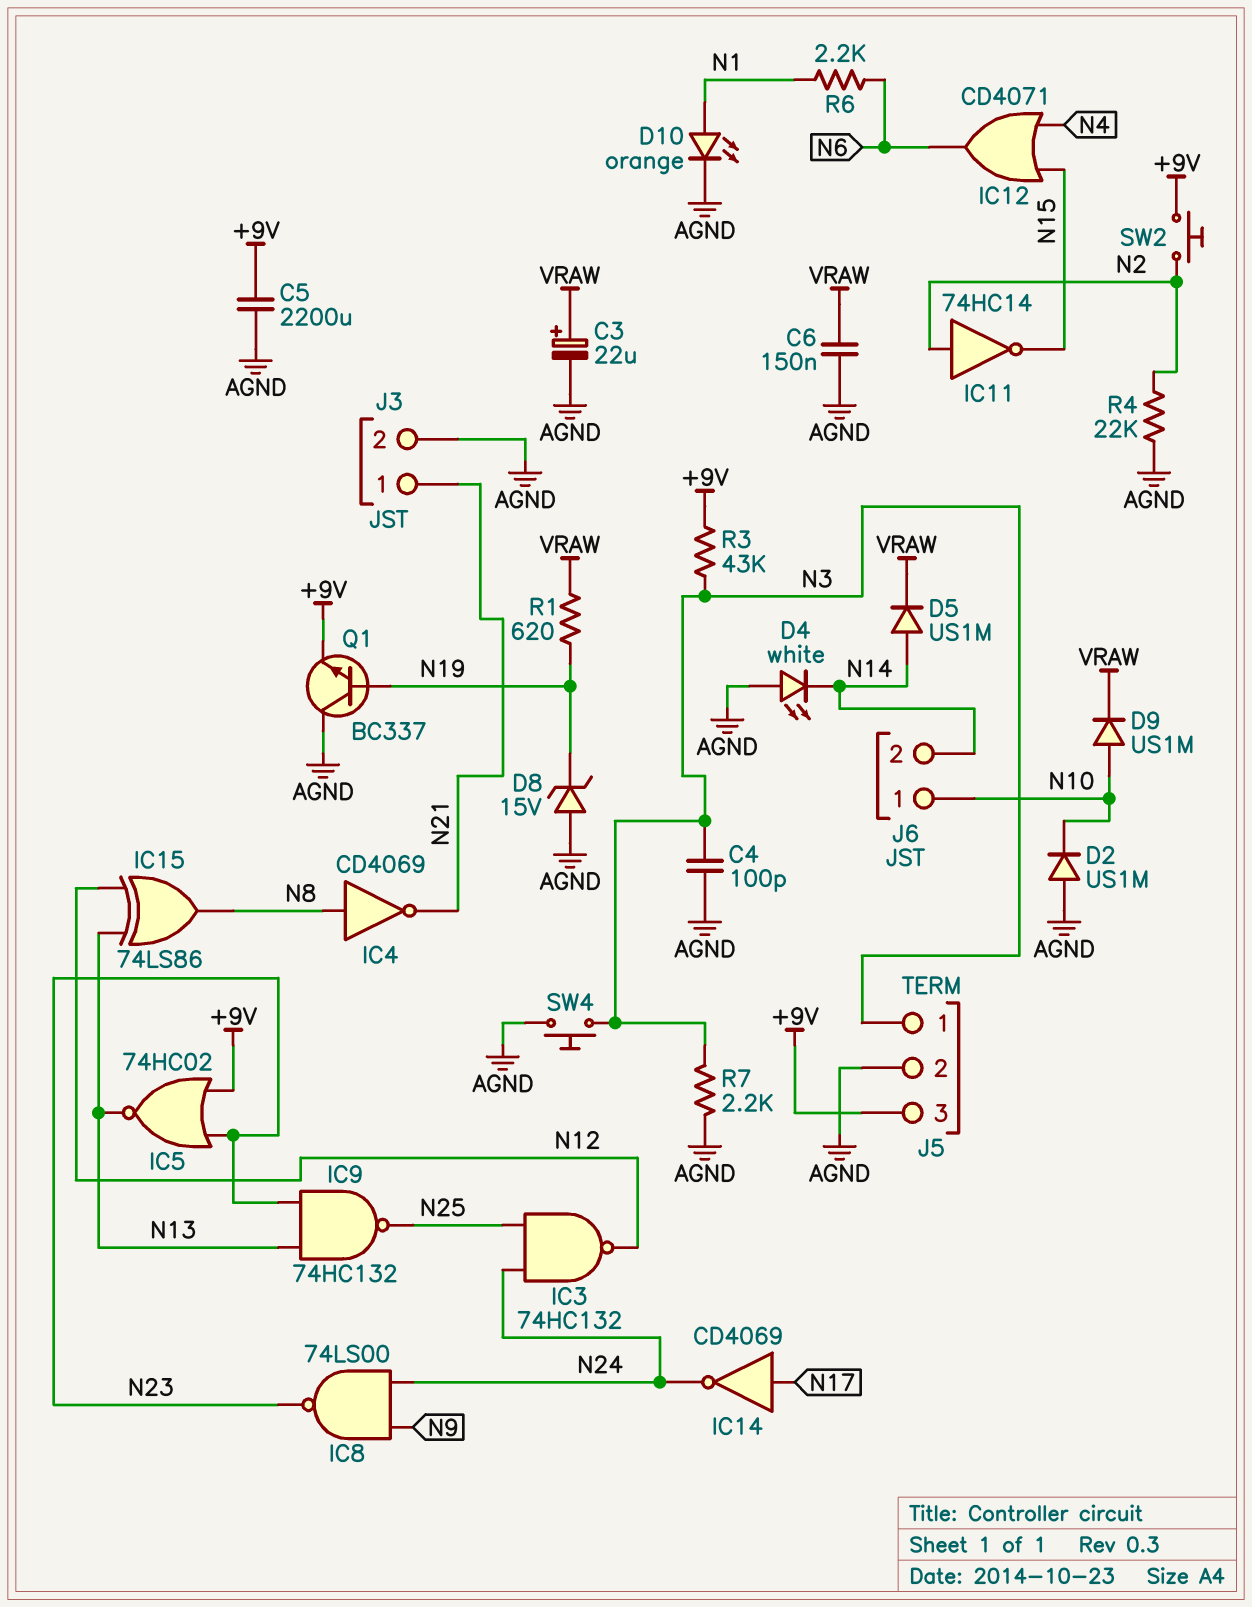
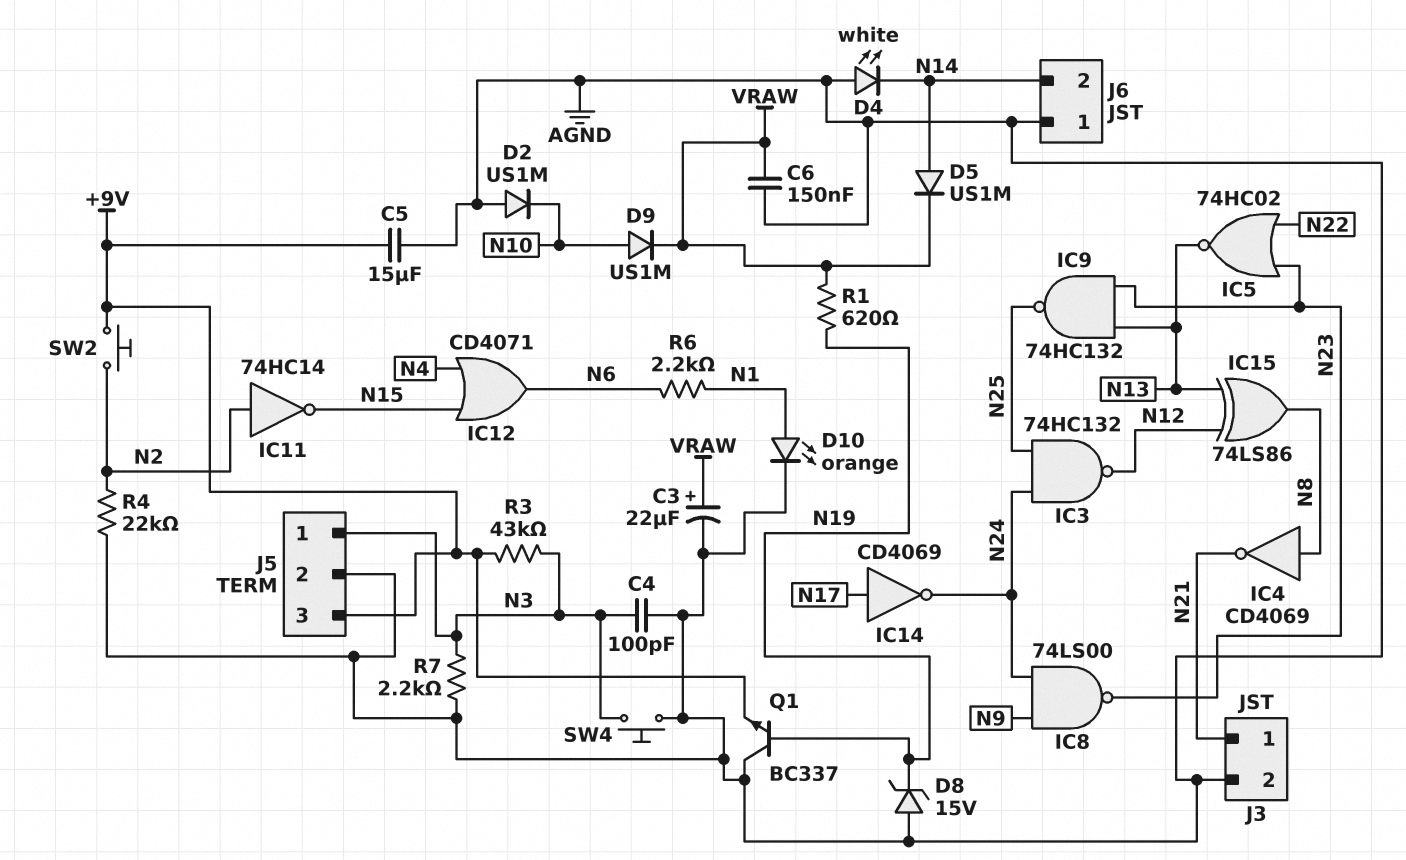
C5: 2200uF (+9V, AGND) -> 15uF (+9V, AGND)
IC5: NOR 74HC02 (in +9V, in N23, out N13) -> NOR 74HC02 (in N22, in N23, out N13)
J6 pin 1: N10 -> AGND

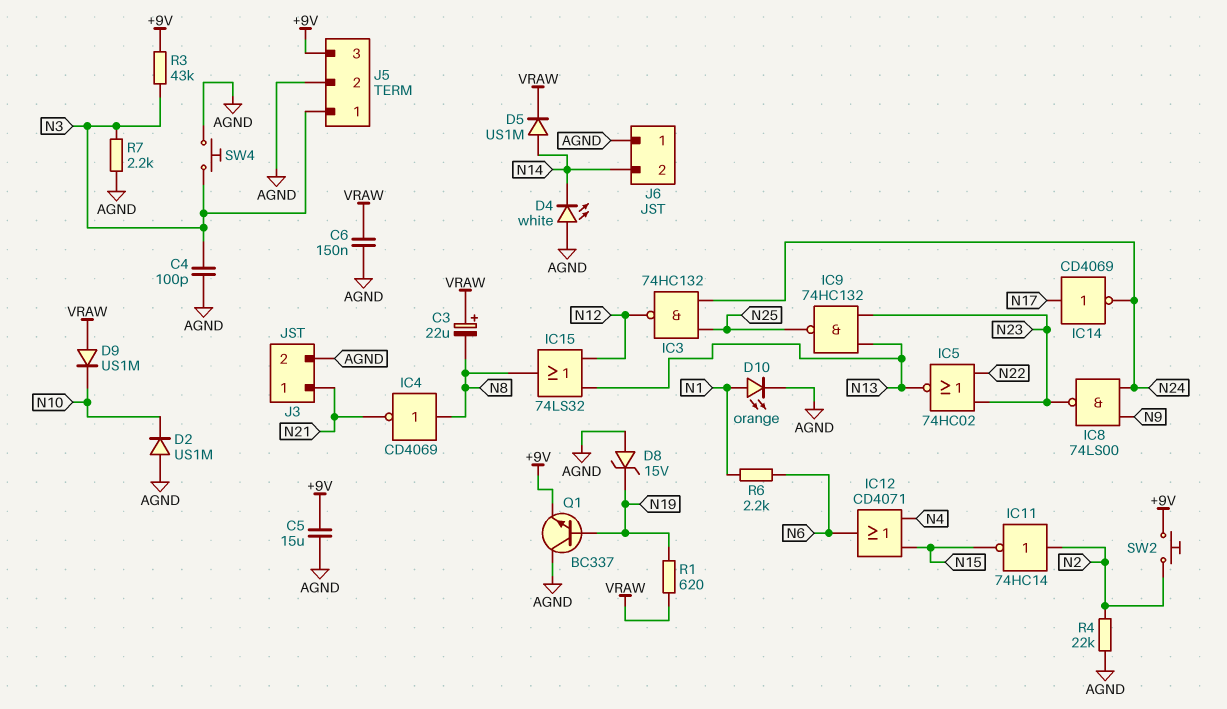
C3: 22uF (plus VRAW, minus AGND) -> 22uF (plus VRAW, minus N8)
D9: diode US1M (A N10, K VRAW) -> diode US1M (A VRAW, K N10)
IC15: XOR 74LS86 (in N12, in N13, out N8) -> OR 74LS32 (in N12, in N13, out N8)

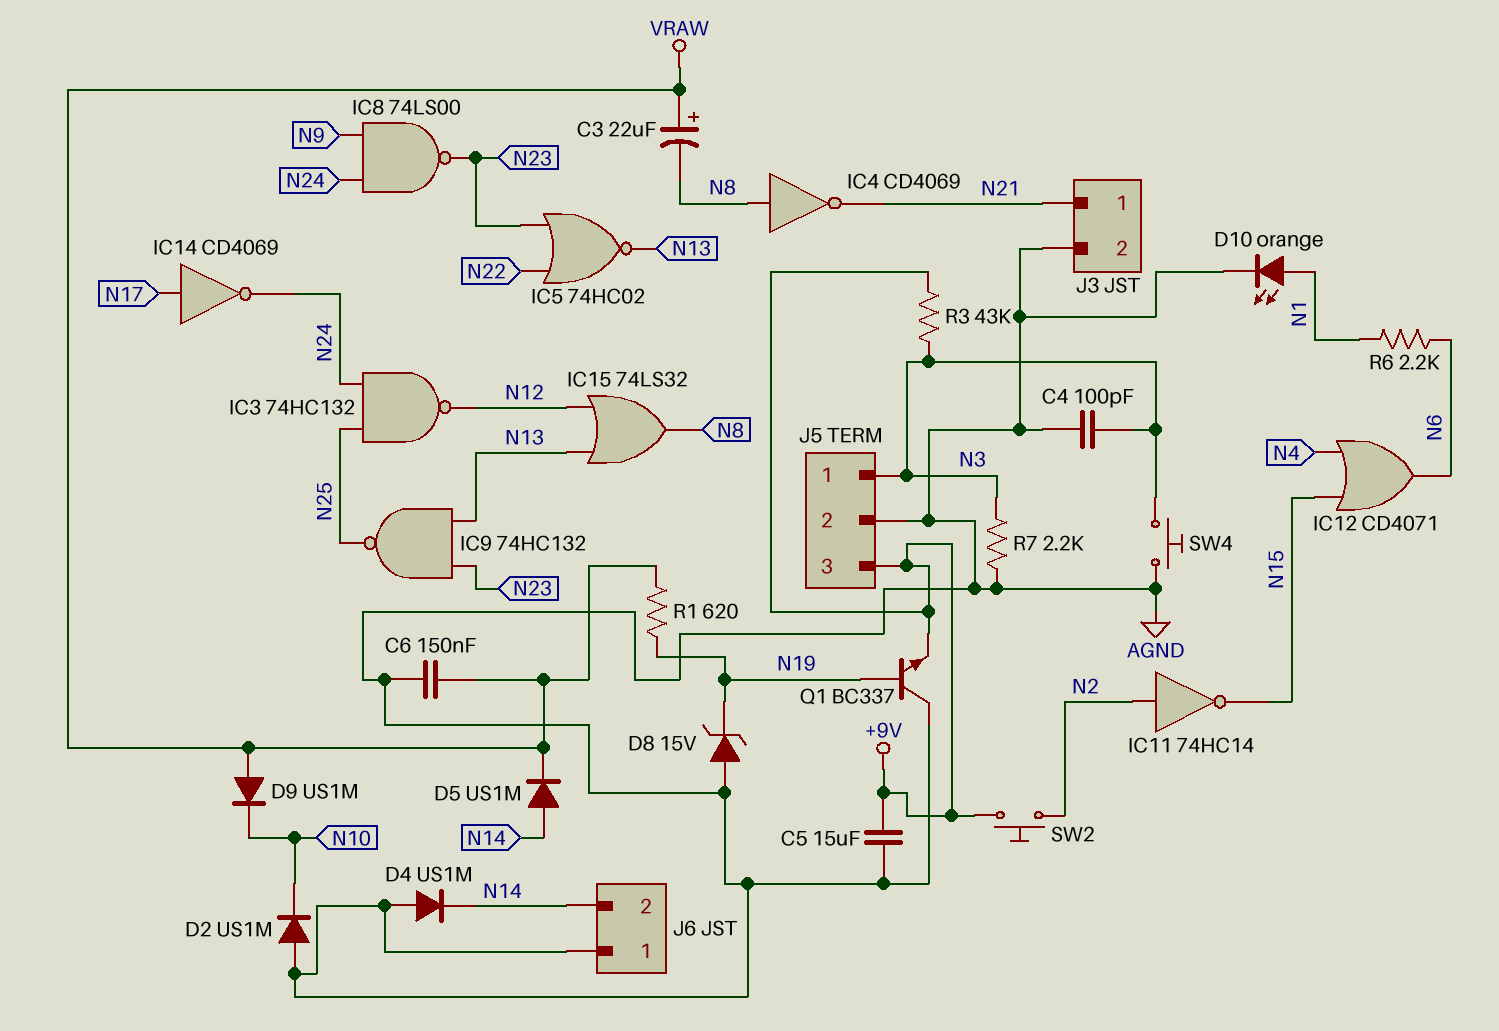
D4: LED white (A AGND, K N14) -> diode US1M (A AGND, K N14)
R4: 22k (AGND, N2) -> none

